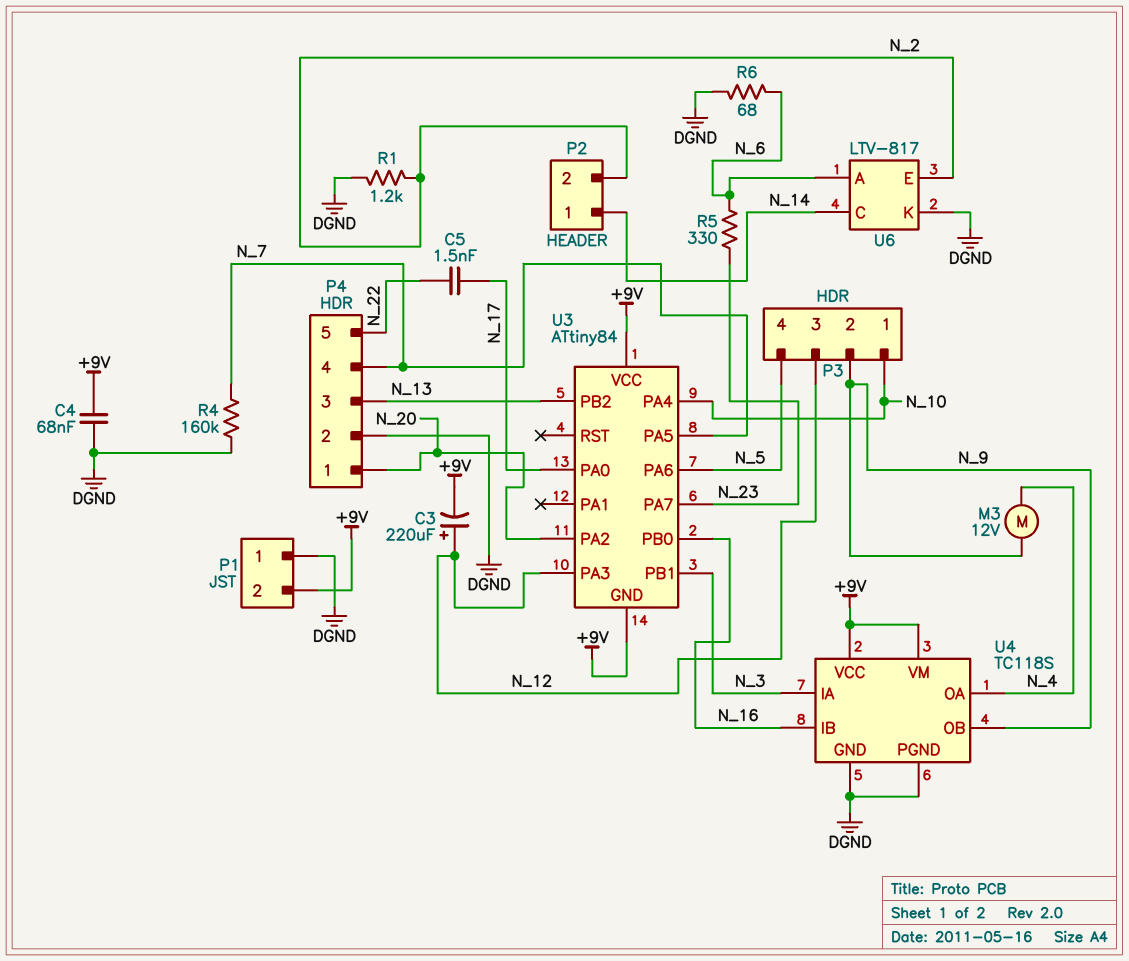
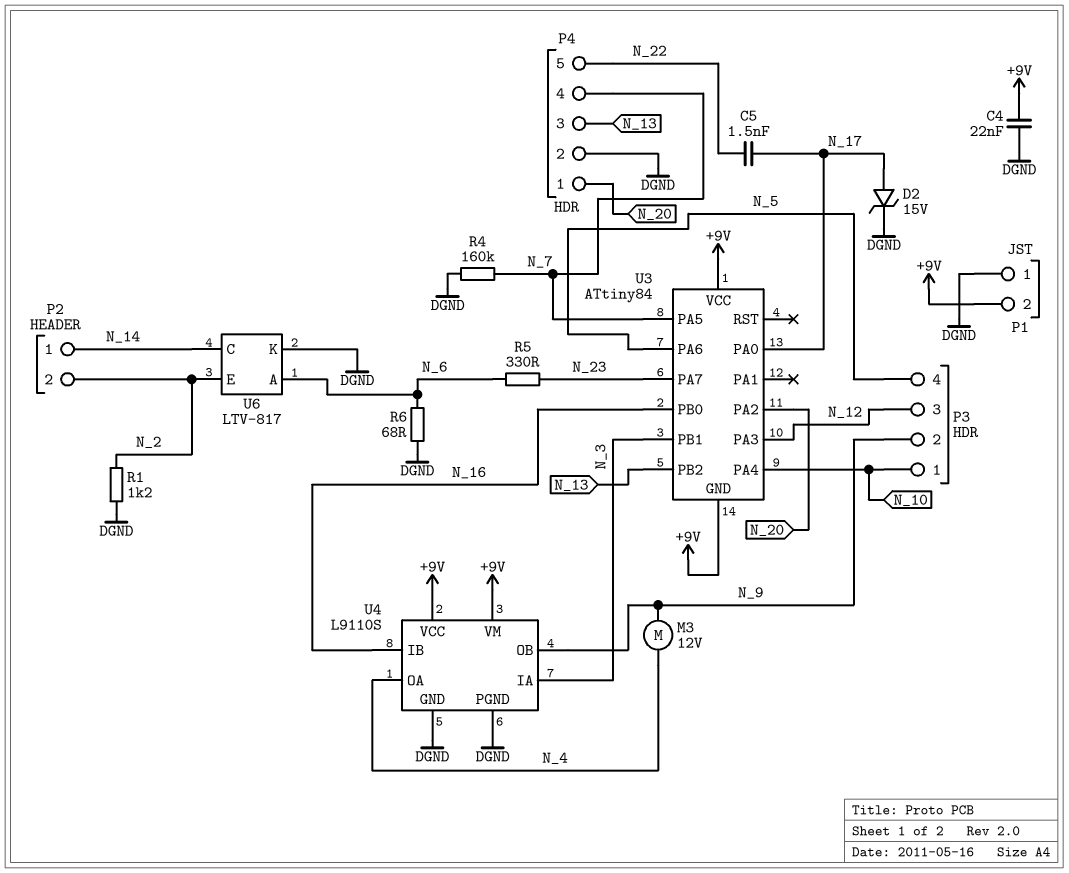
C3: 220uF (plus N_12, minus +9V) -> none
C4: 68nF (+9V, DGND) -> 22nF (+9V, DGND)
D2: none -> zener 15V (A N_17, K DGND)
U4: TC118S -> L9110S

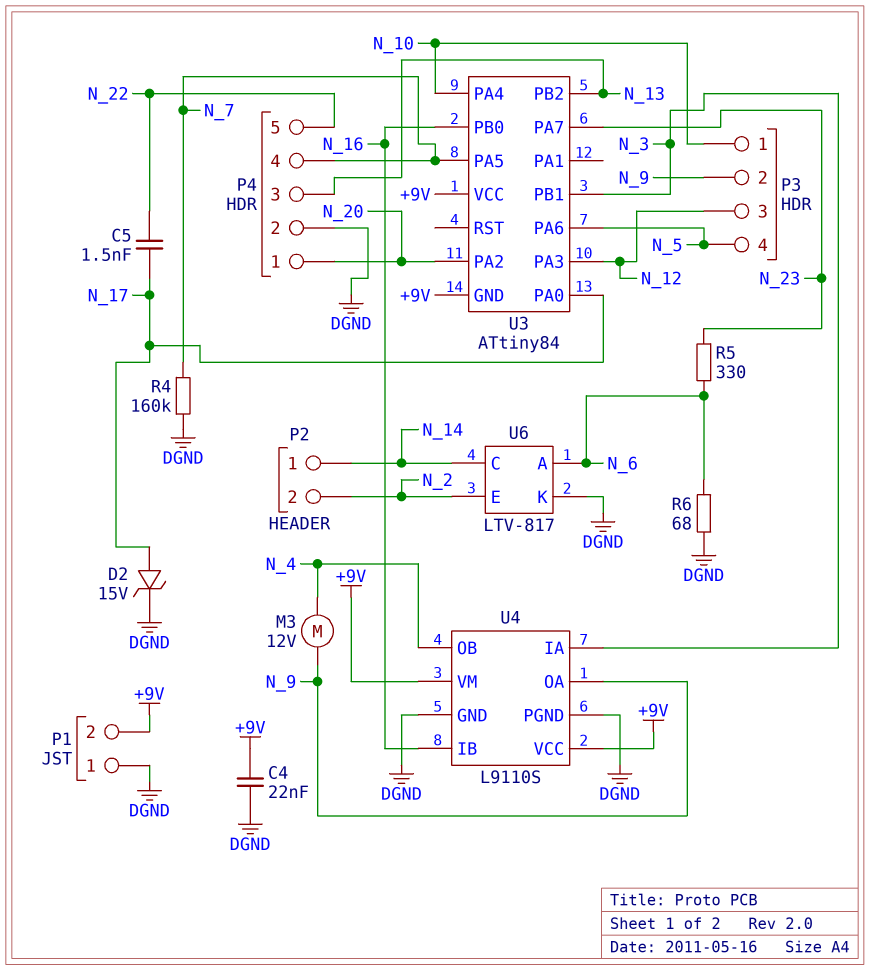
R1: 1.2k (DGND, N_2) -> none
U4 pin OA: N_4 -> N_9
U4 pin OB: N_9 -> N_4

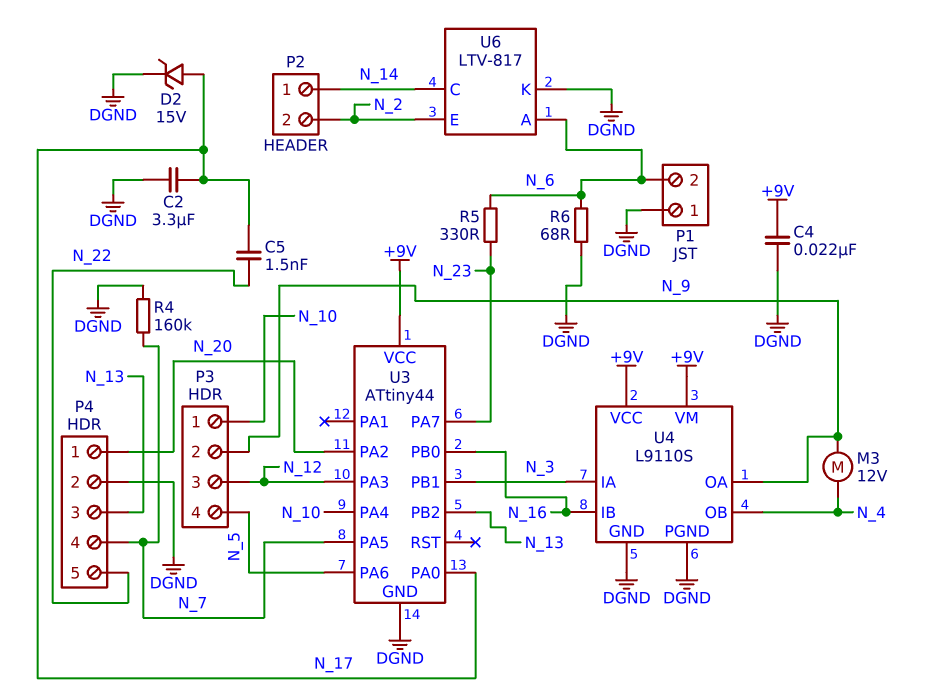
C2: none -> 3.3uF (DGND, N_17)
P1 pin 2: +9V -> N_6
U3: ATtiny84 -> ATtiny44
U3 pin GND: +9V -> DGND

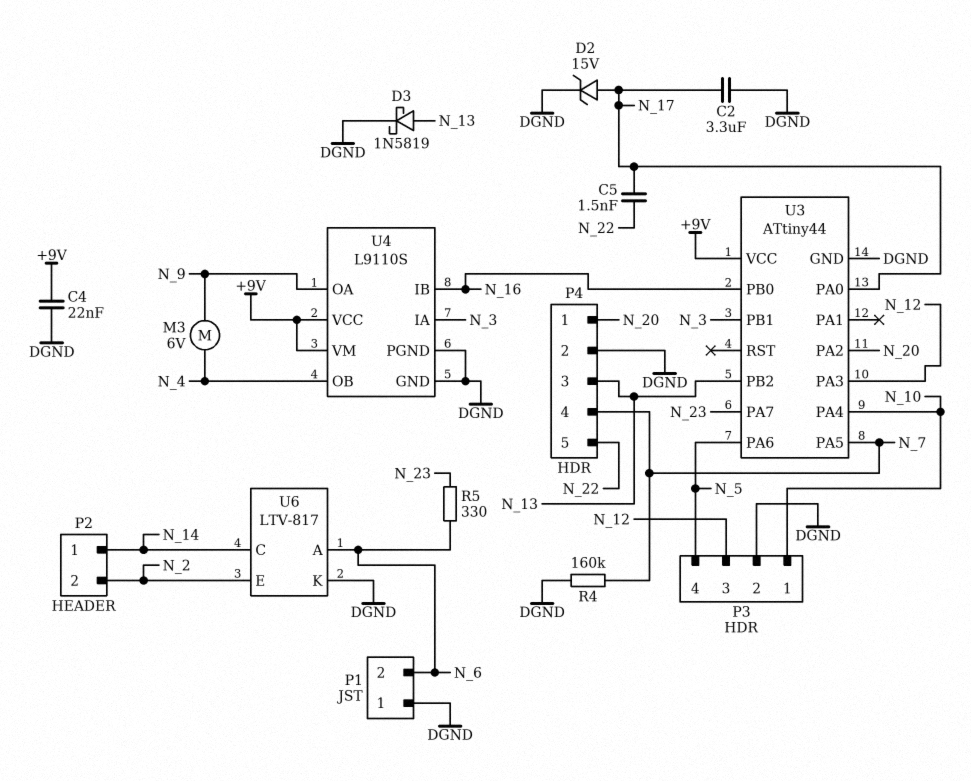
D3: none -> schottky 1N5819 (A N_13, K DGND)
M3: motor 12V (N_4, N_9) -> motor 6V (N_4, N_9)
P3 pin 2: N_9 -> DGND
R6: 68 (DGND, N_6) -> none

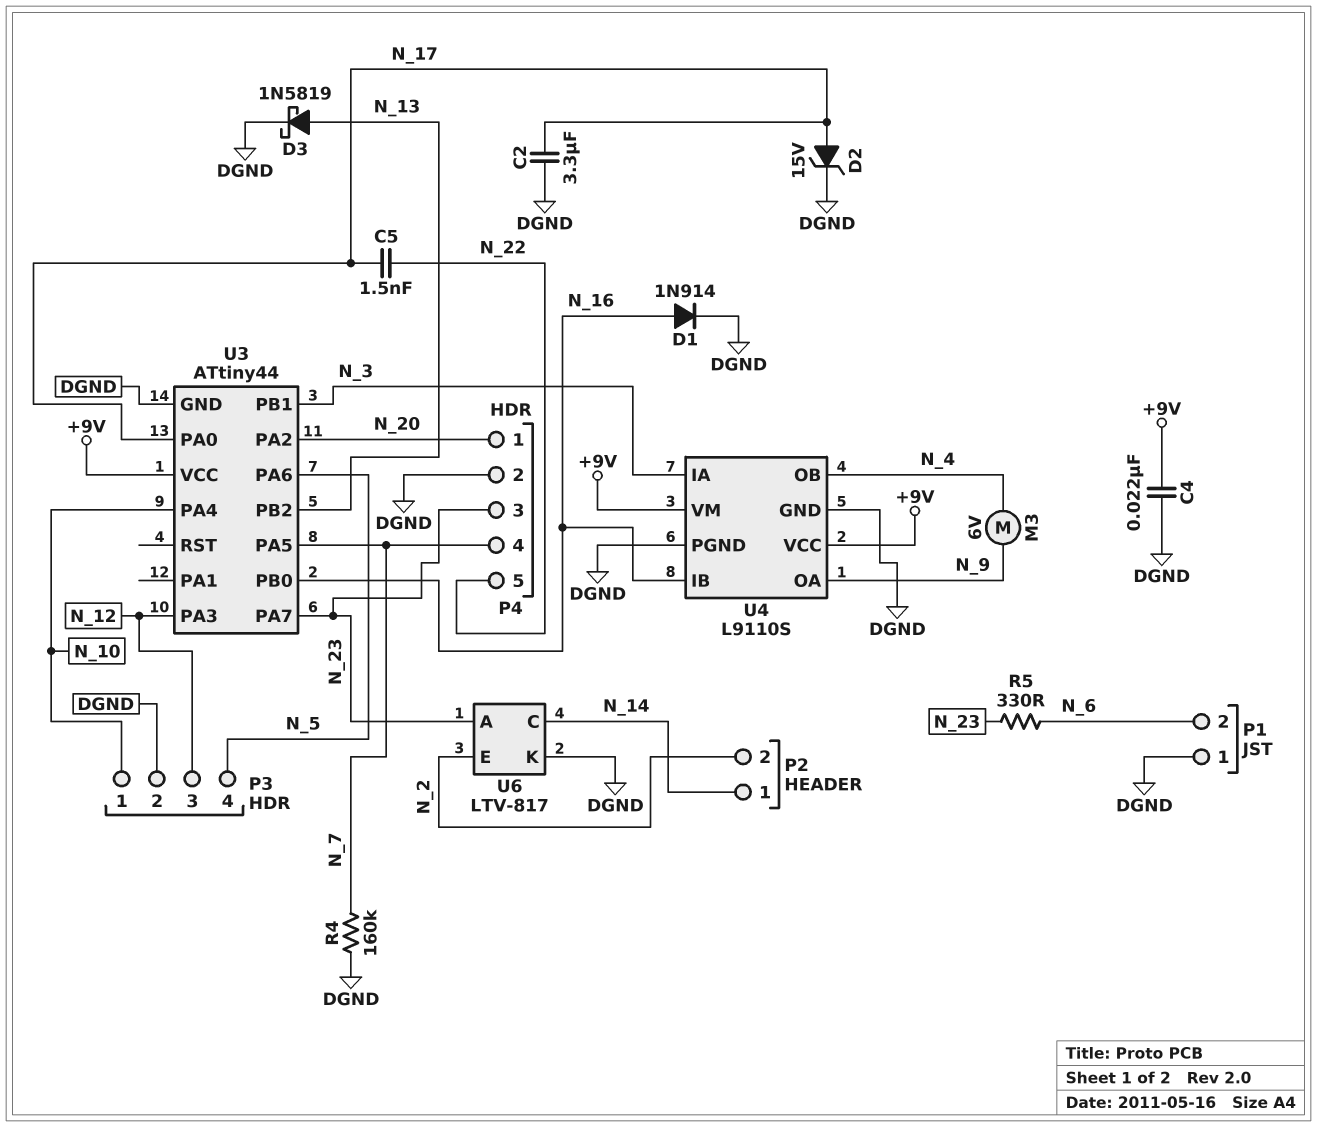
D1: none -> diode 1N914 (A N_16, K DGND)
P4 pin 3: N_13 -> N_23
U6 pin A: N_6 -> N_23

